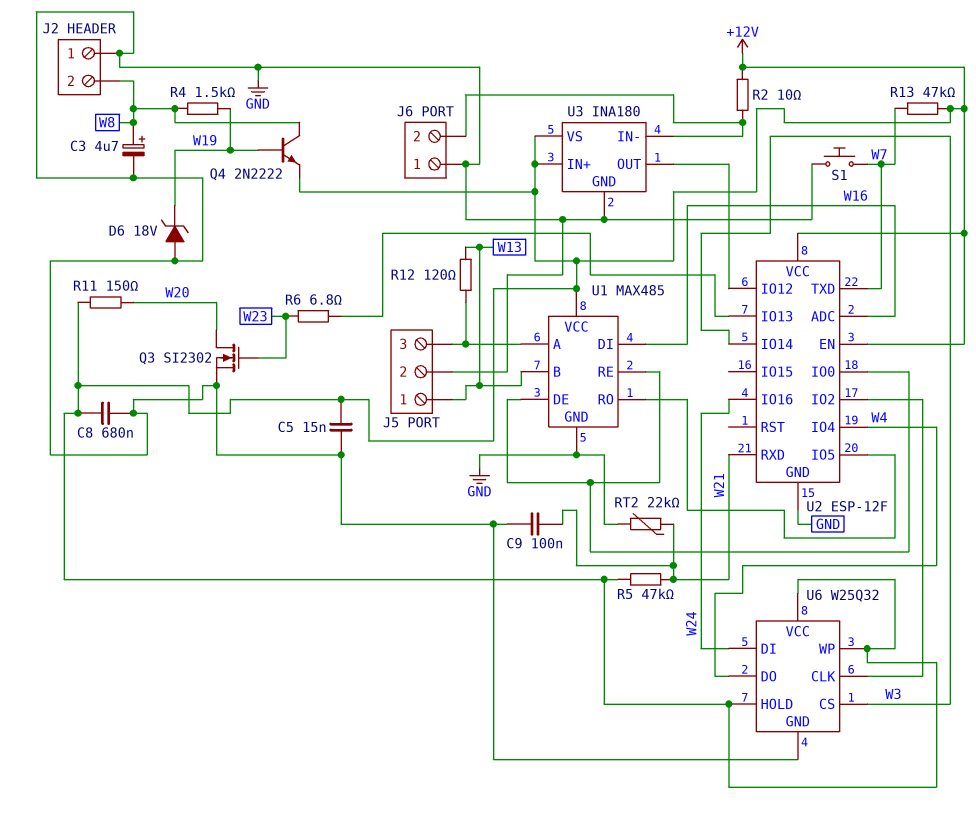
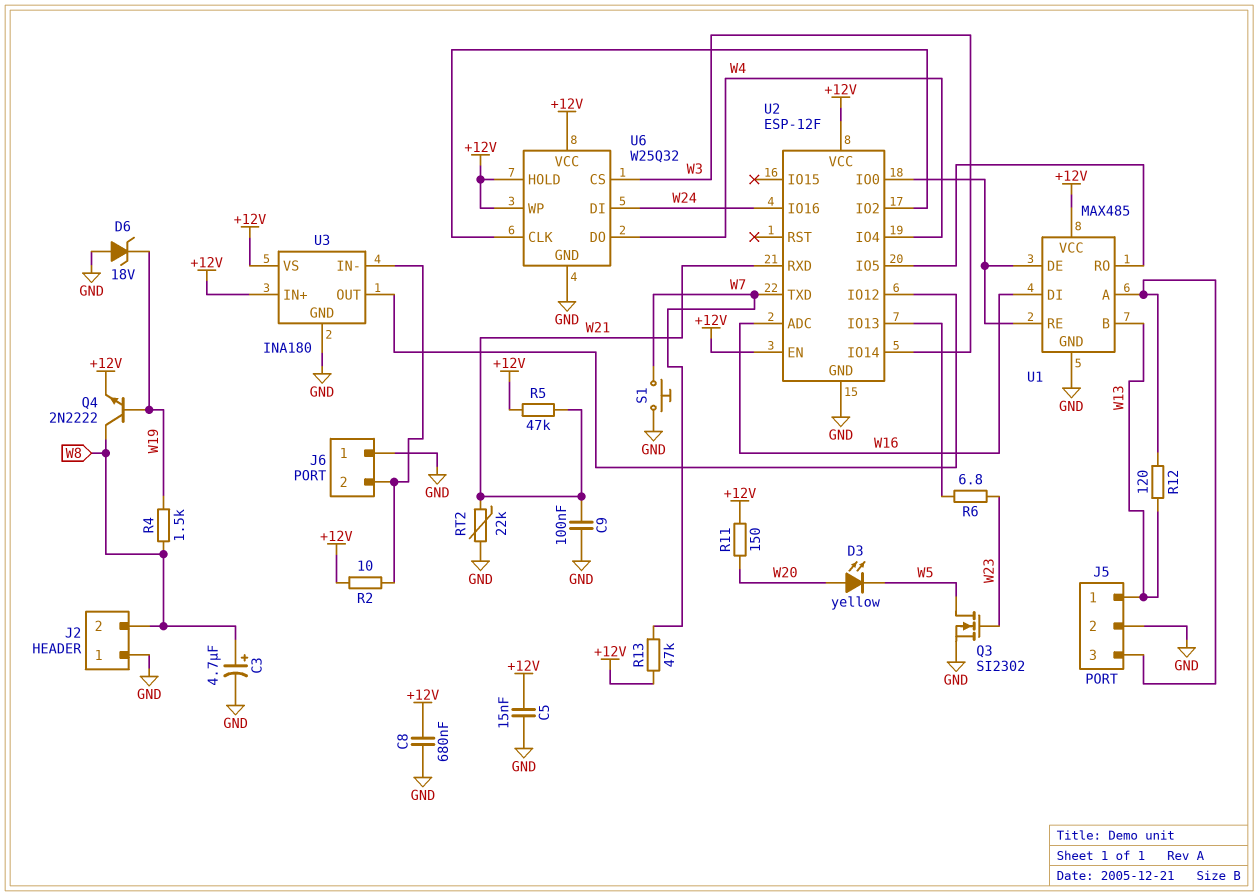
D3: none -> LED yellow (A W20, K W5)
Q3: NMOS SI2302 (G W23, D W20, S GND) -> NMOS SI2302 (G W23, D W5, S GND)

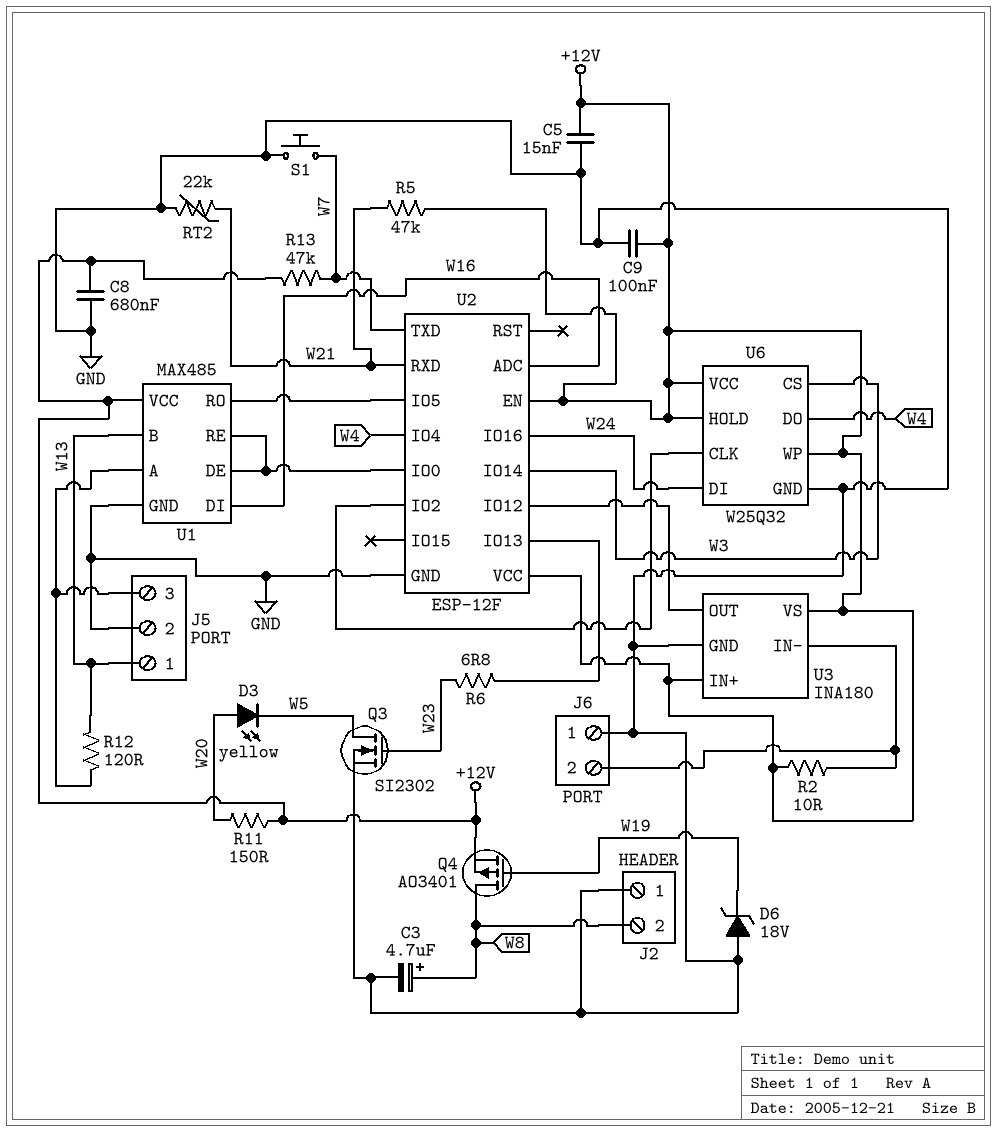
C9: 100nF (GND, W21) -> 100nF (+12V, GND)
Q4: NPN 2N2222 (B W19, C W8, E +12V) -> PMOS AO3401 (G W19, D W8, S +12V)
R4: 1.5k (W8, W19) -> none

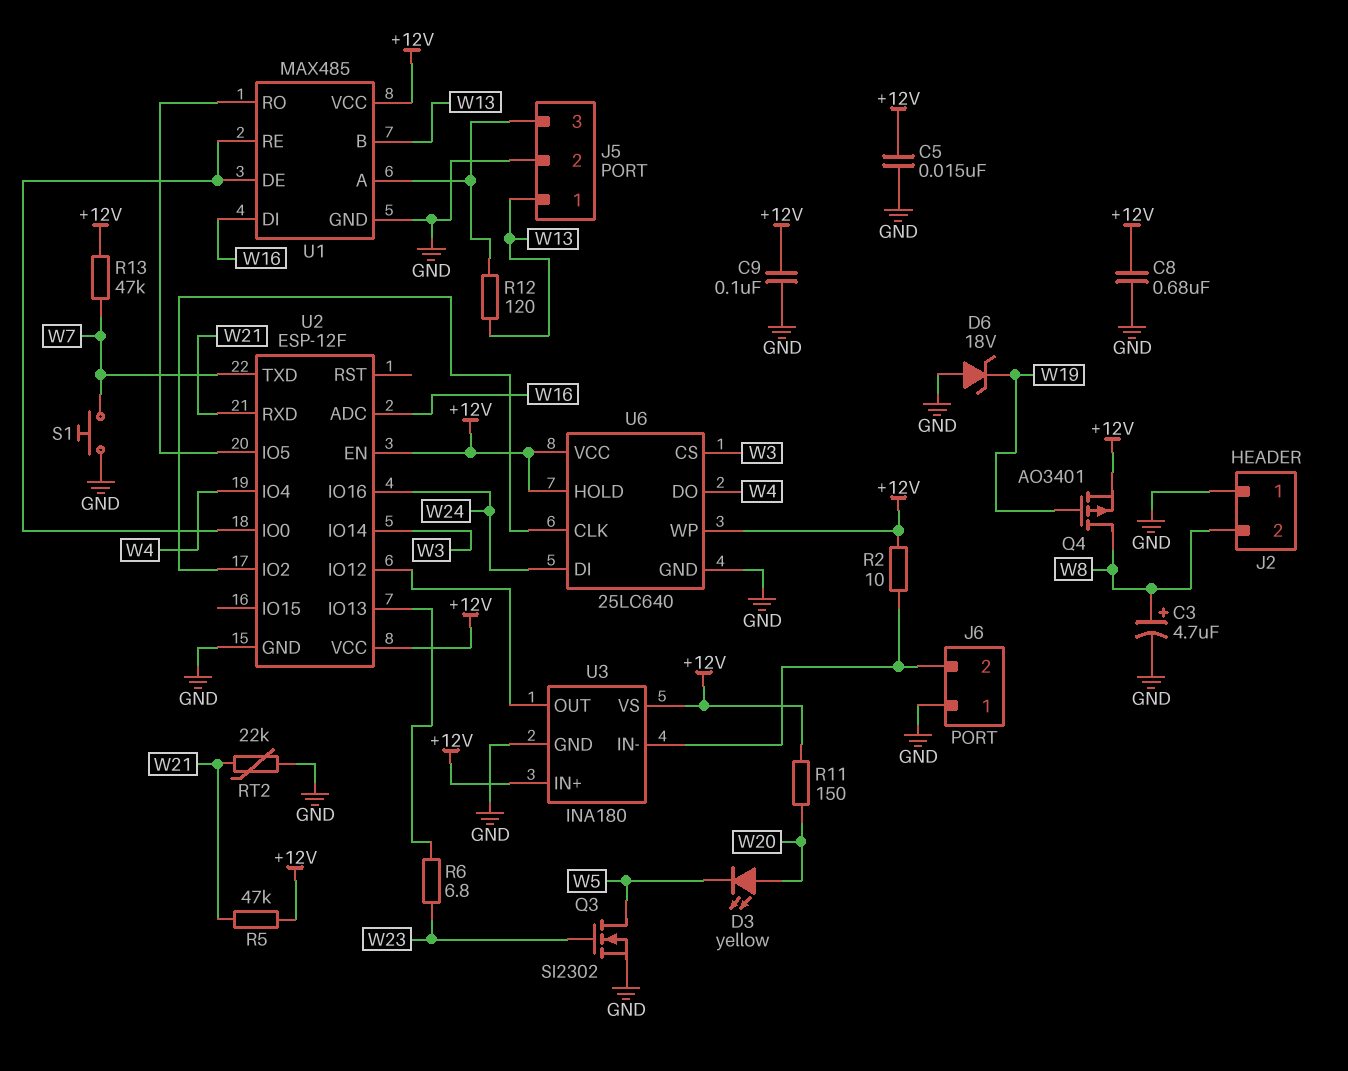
U6: W25Q32 -> 25LC640

